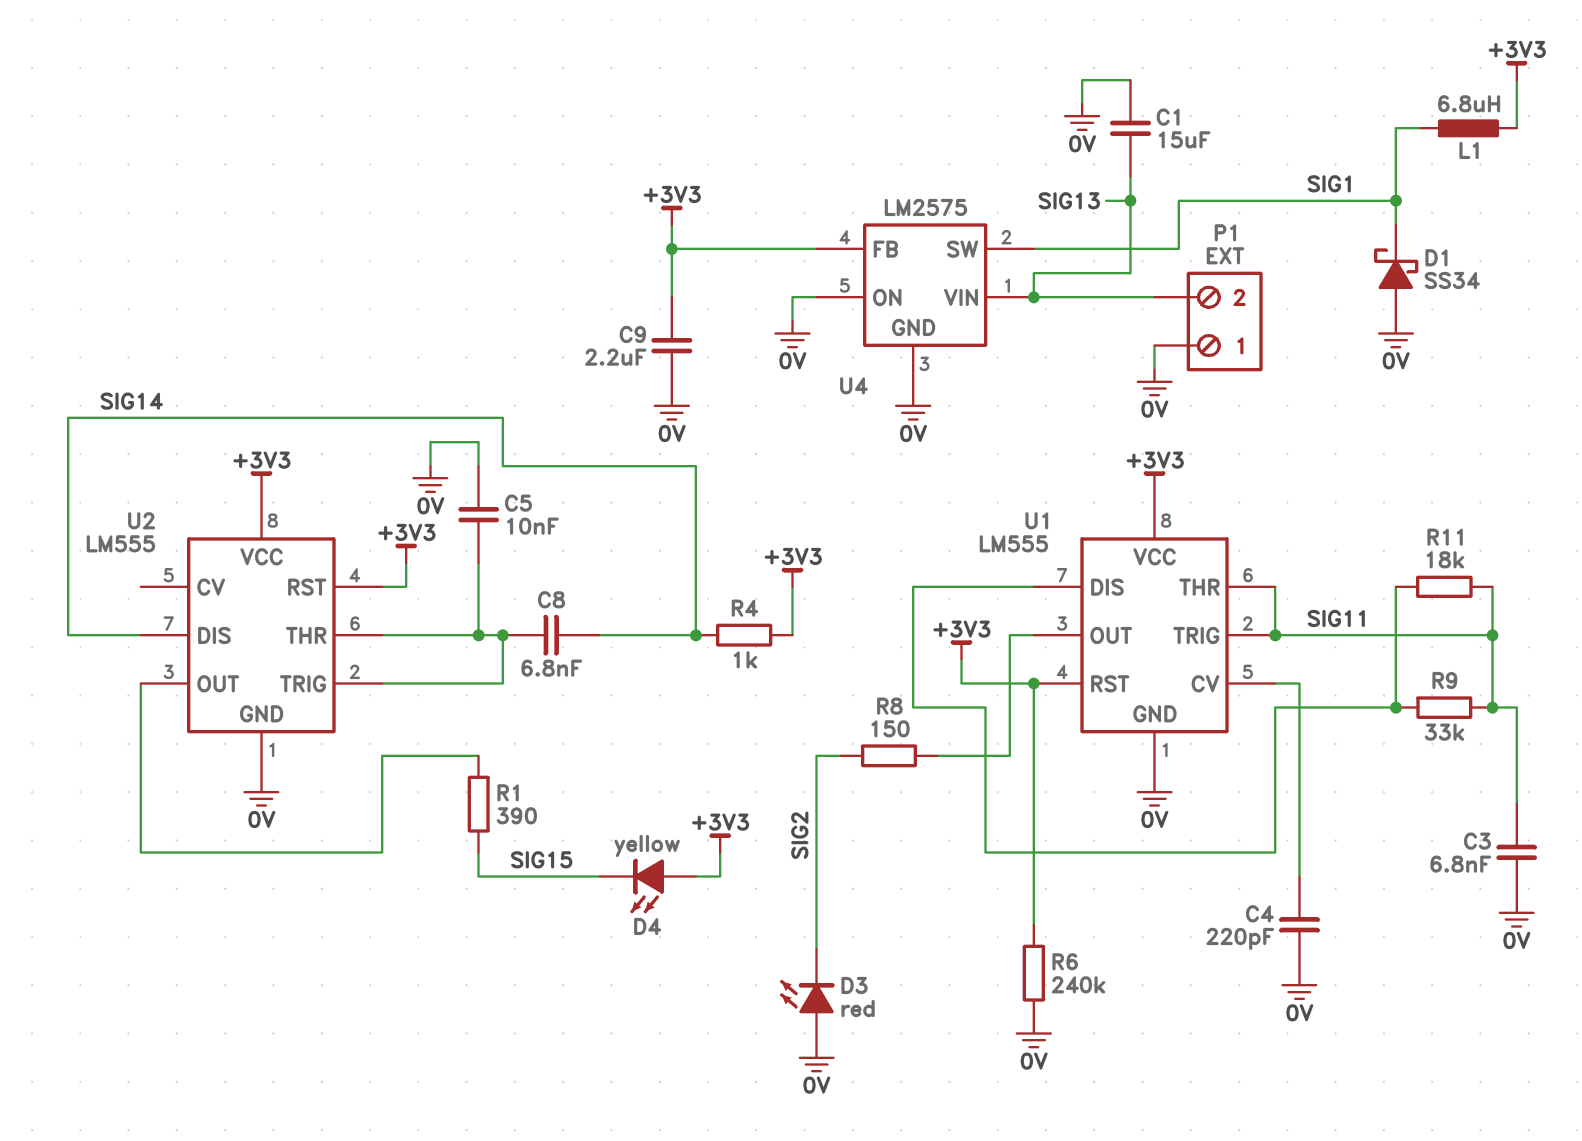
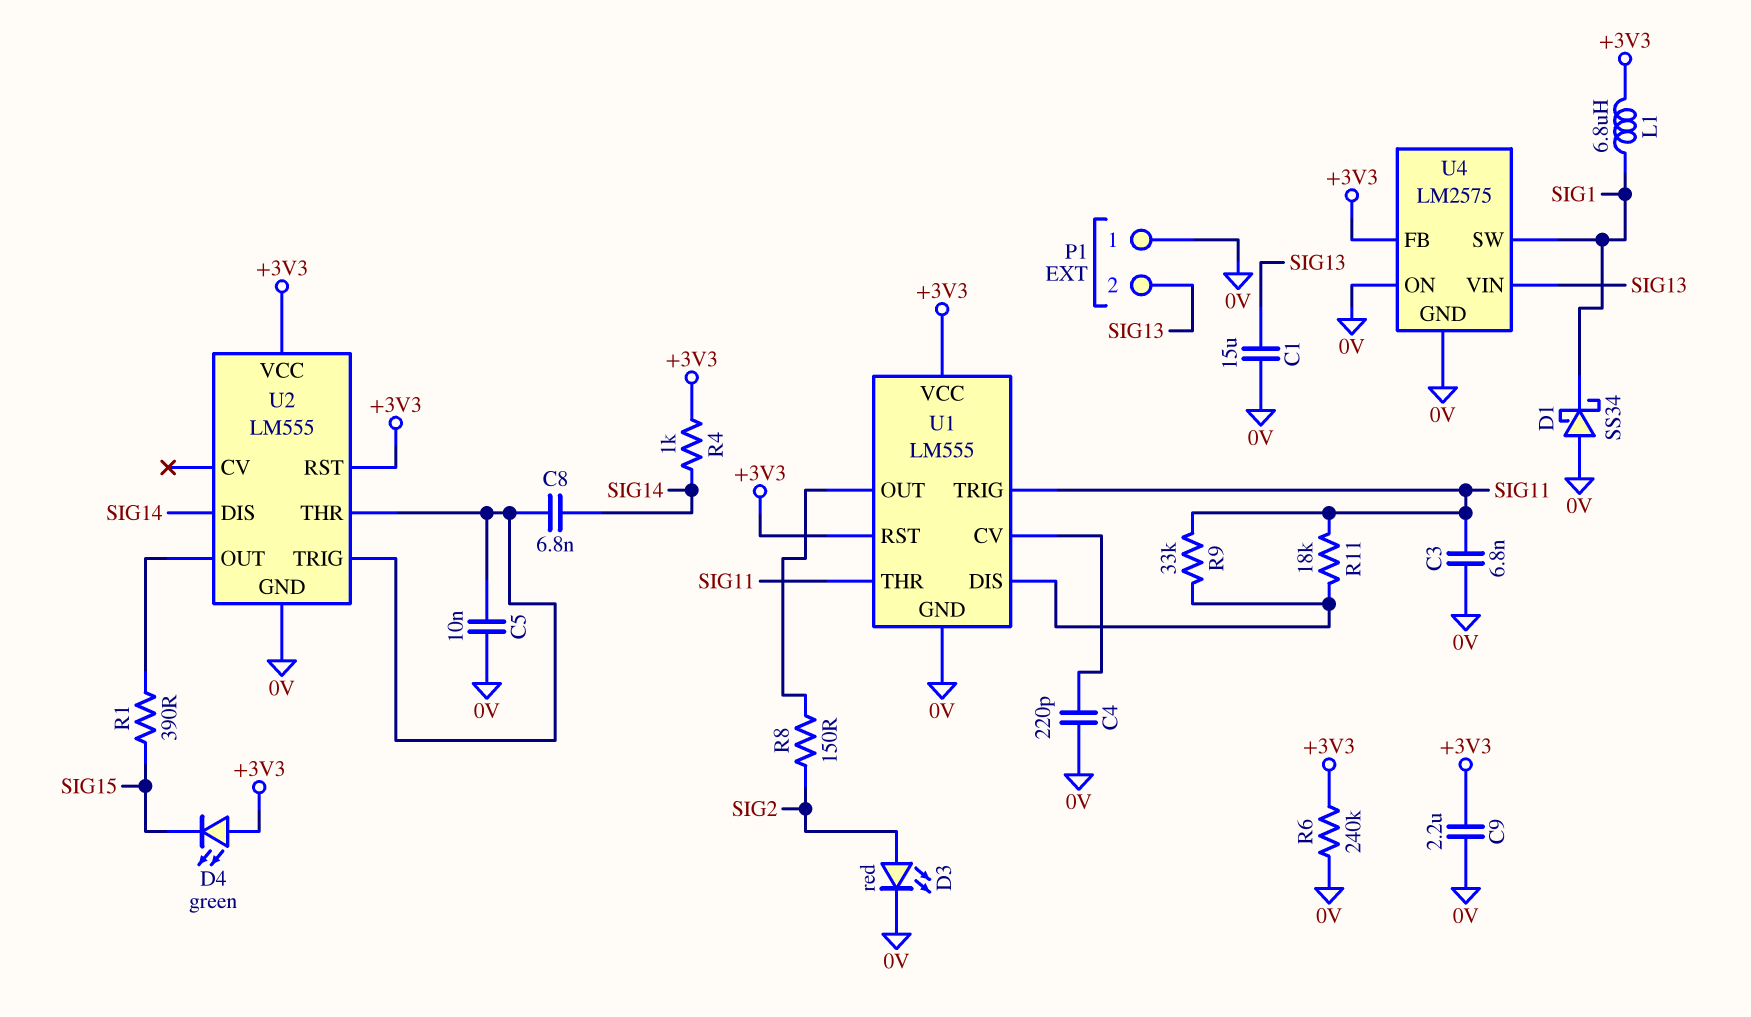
D3: LED red (A 0V, K SIG2) -> LED red (A SIG2, K 0V)
D4: LED yellow (A +3V3, K SIG15) -> LED green (A +3V3, K SIG15)

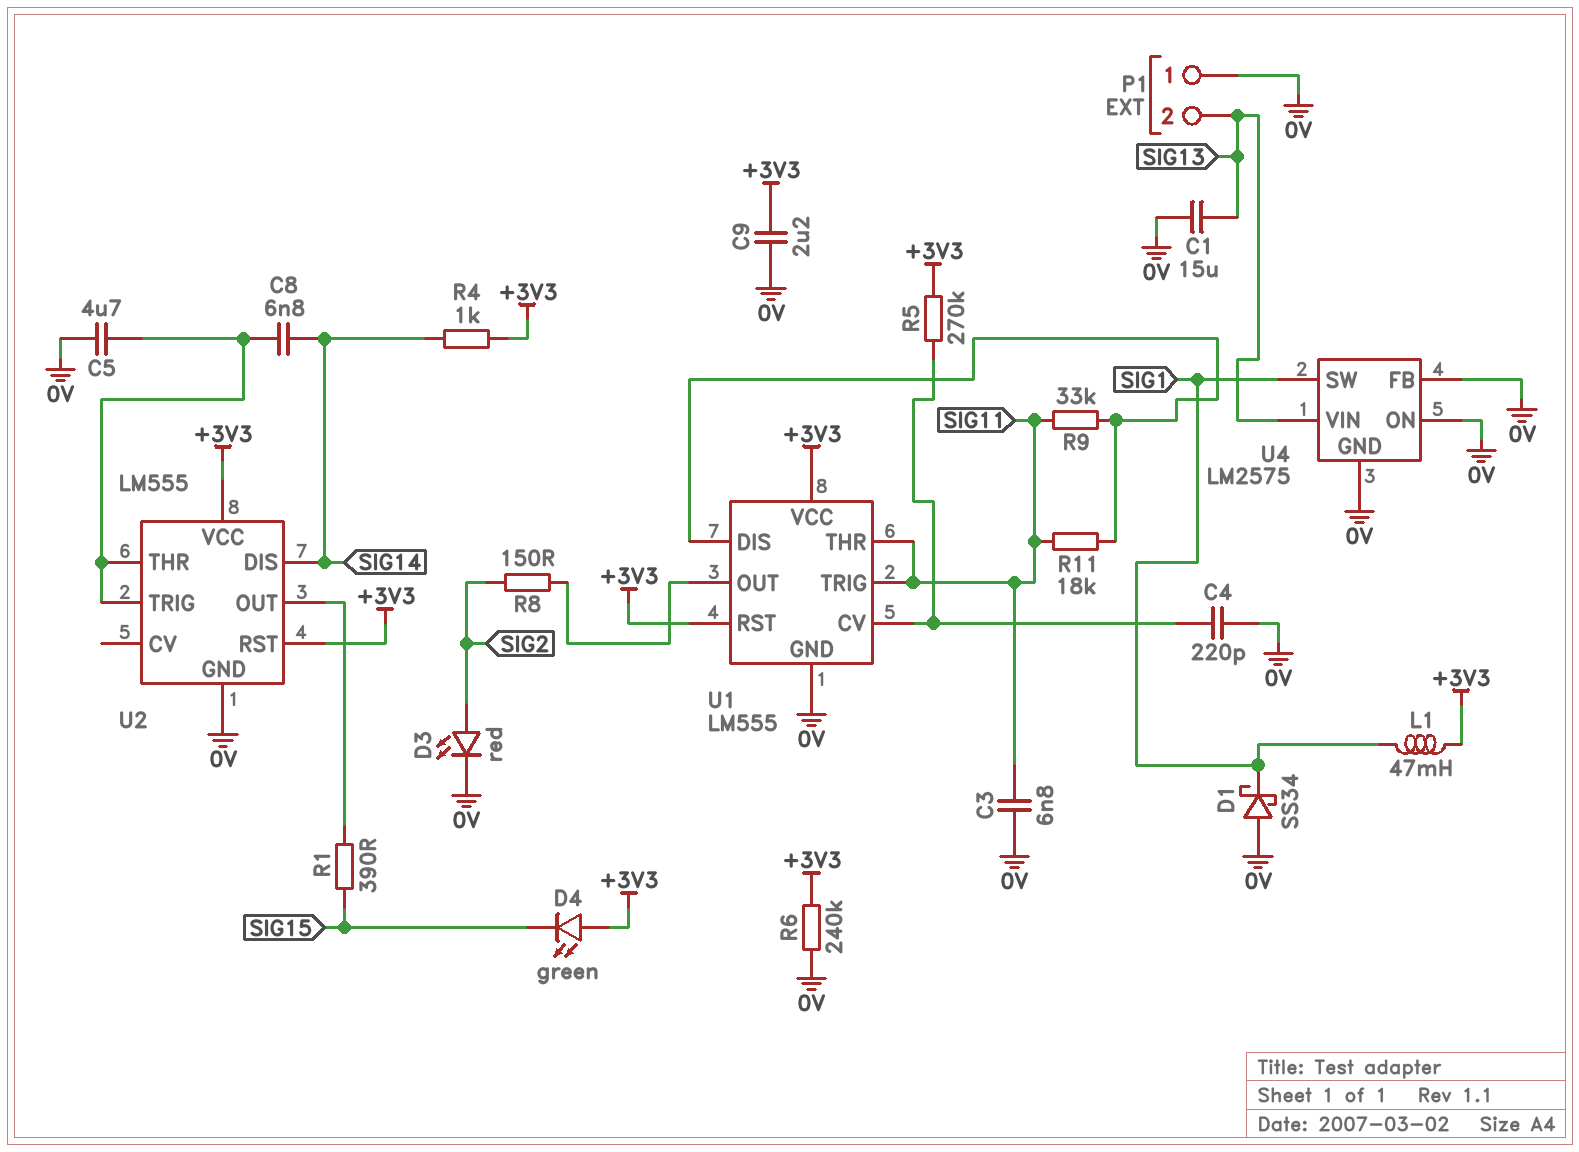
C5: 10nF (0V, U2/THR) -> 4.7uF (0V, U2/THR)
L1: 6.8uH (+3V3, SIG1) -> 47mH (+3V3, SIG1)
R5: none -> 270k (+3V3, U1/CV)
U4 pin FB: +3V3 -> 0V

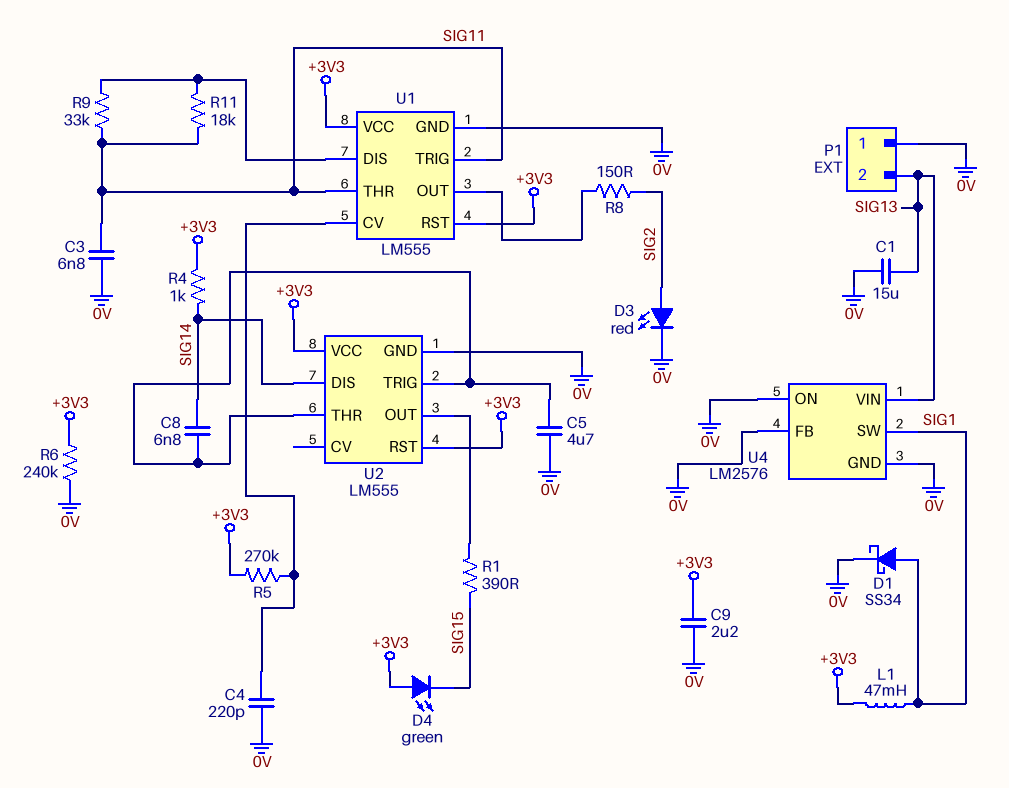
D1: schottky SS34 (A 0V, K SIG1) -> schottky SS34 (A SIG1, K 0V)
U4: LM2575 -> LM2576

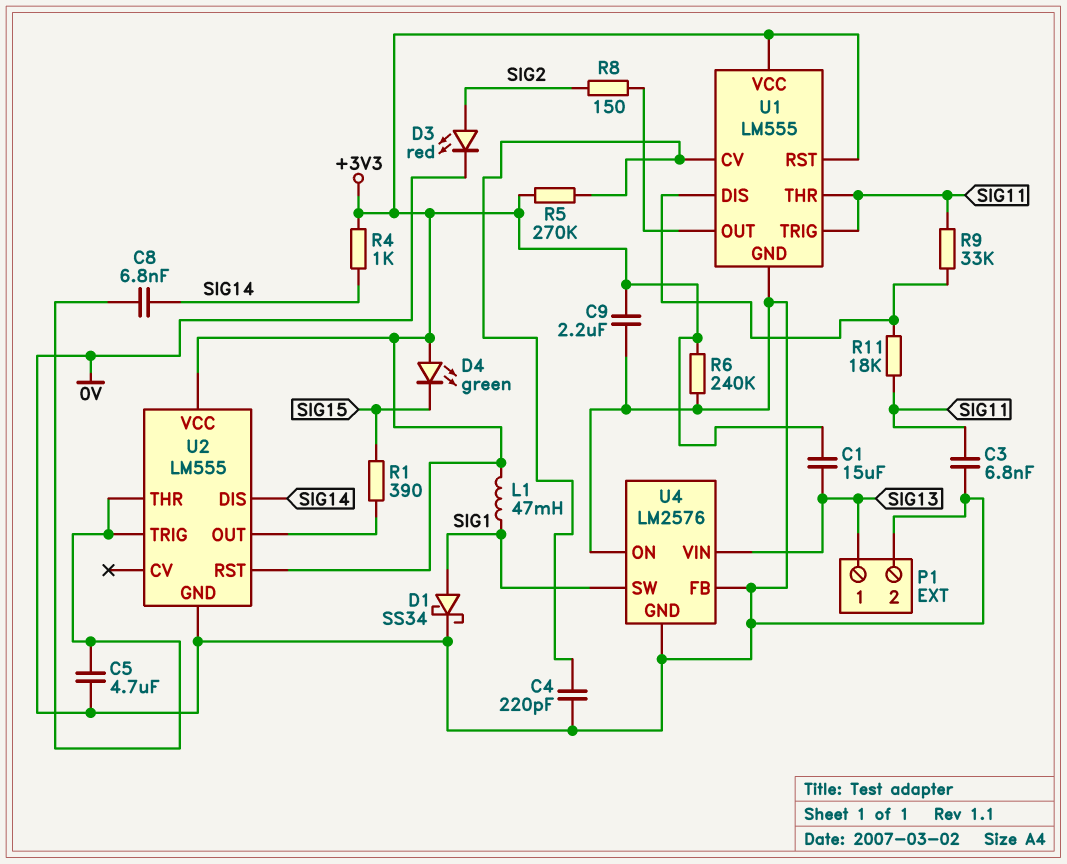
C1: 15uF (0V, SIG13) -> 15uF (+3V3, SIG13)
P1 pin 1: 0V -> SIG13
P1 pin 2: SIG13 -> 0V

